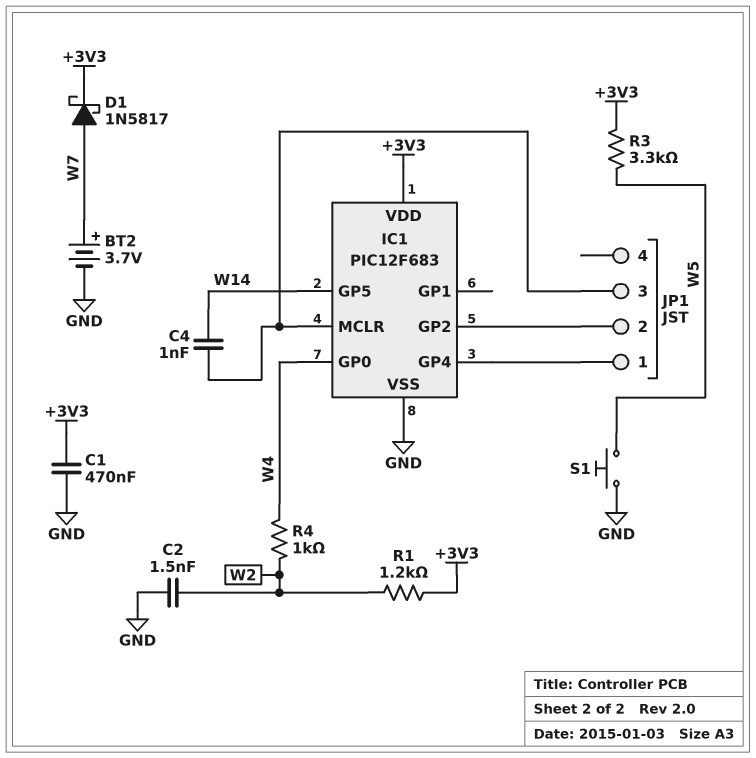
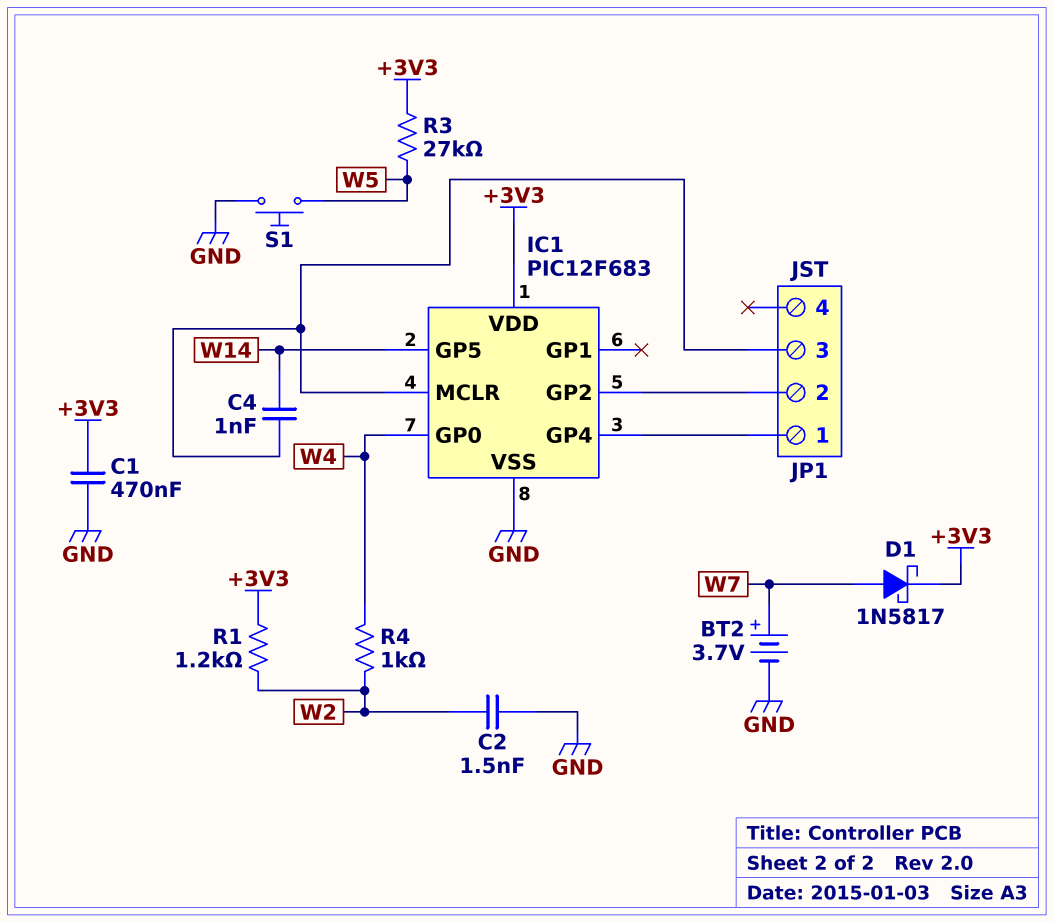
R3: 3.3k (+3V3, W5) -> 27k (+3V3, W5)

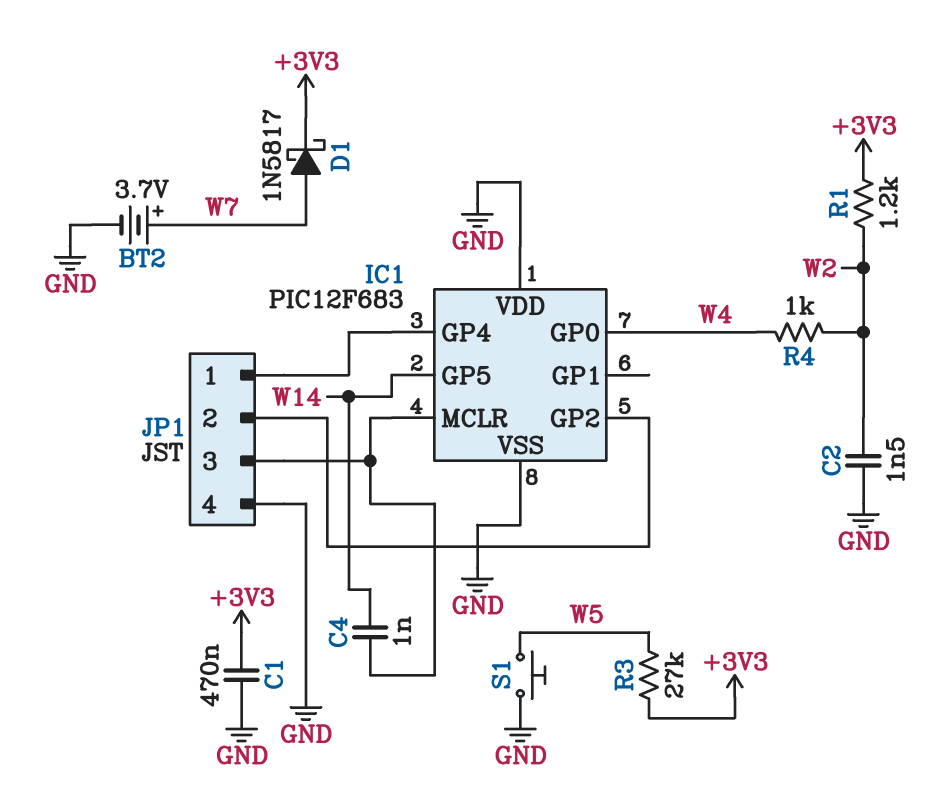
IC1 pin VDD: +3V3 -> GND
JP1 pin 4: none -> GND

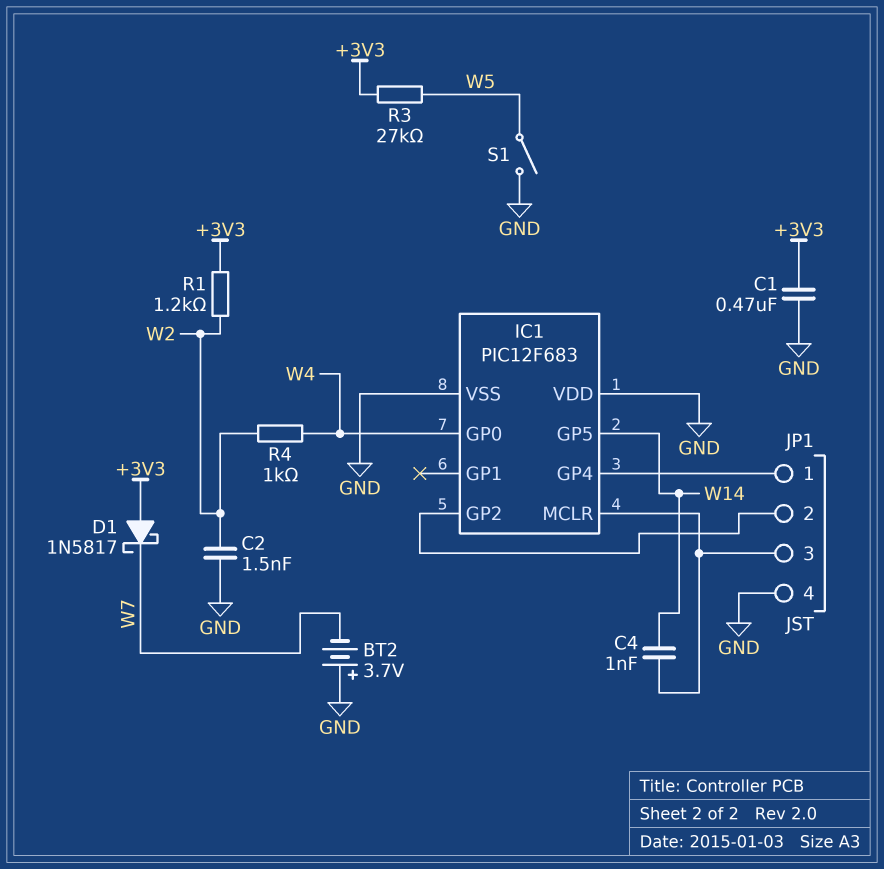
BT2: 3.7V (plus W7, minus GND) -> 3.7V (plus GND, minus W7)
D1: schottky 1N5817 (A W7, K +3V3) -> schottky 1N5817 (A +3V3, K W7)
S1: button (GND, W5) -> switch (GND, W5)

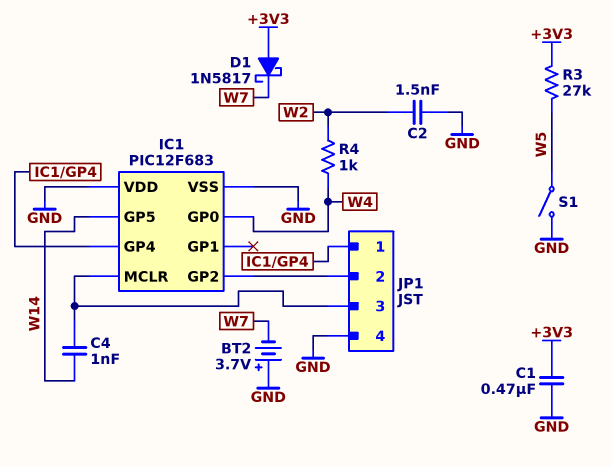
R1: 1.2k (+3V3, W2) -> none

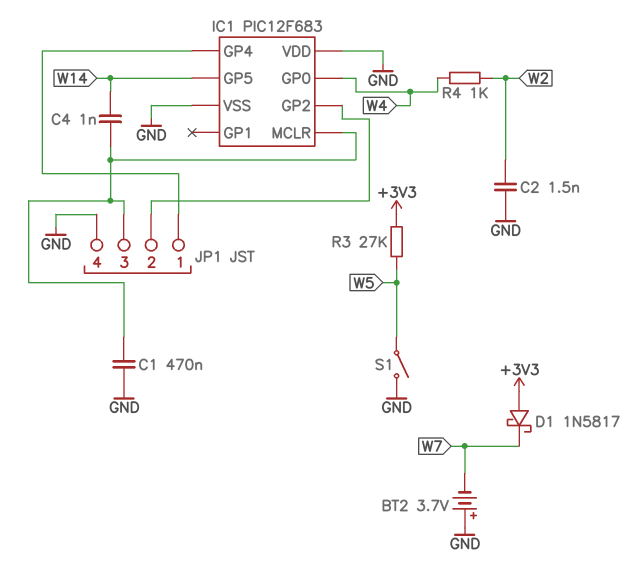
C1: 470nF (+3V3, GND) -> 470nF (GND, IC1/MCLR)

